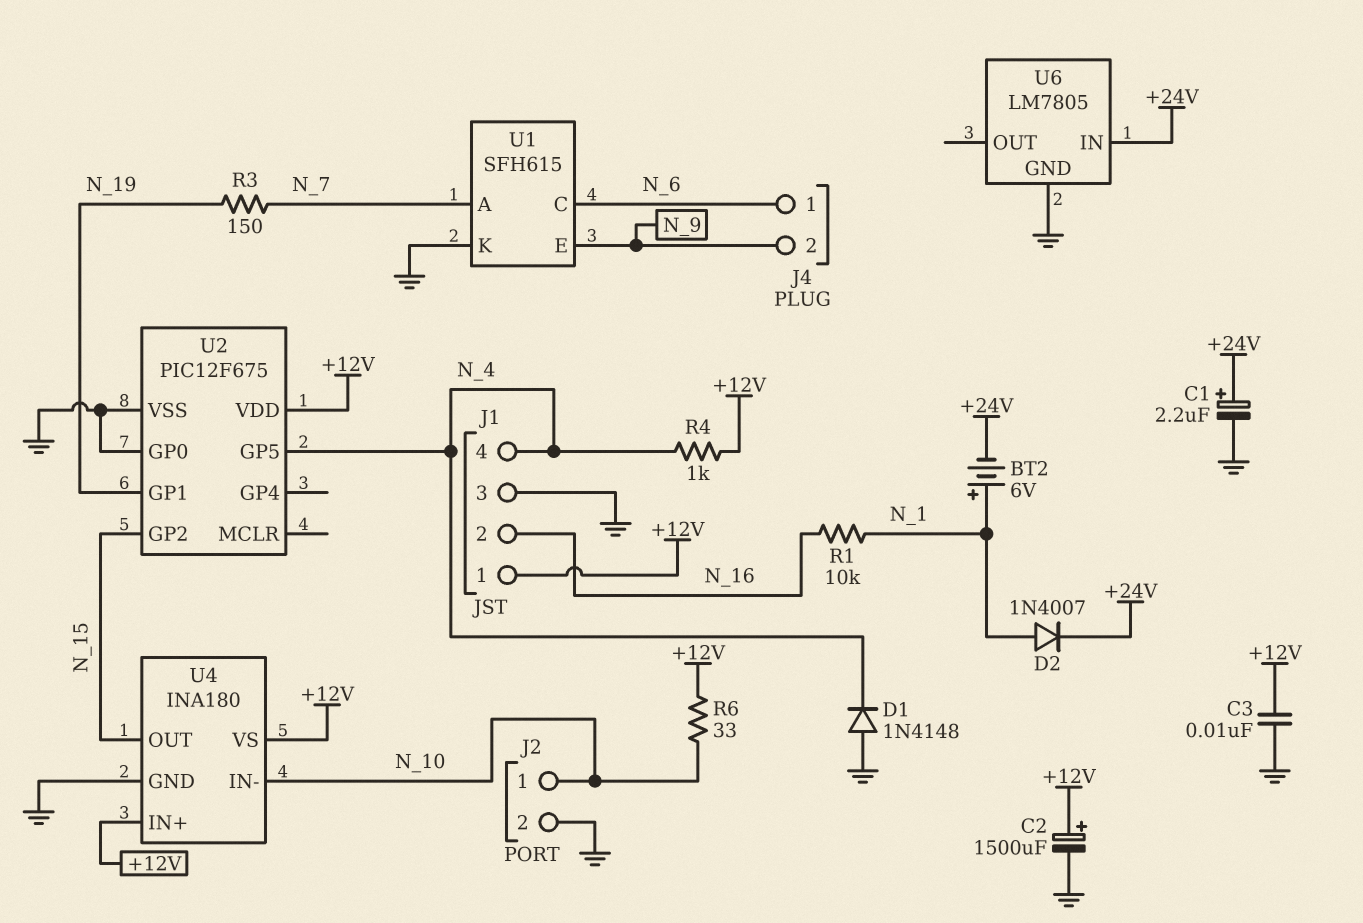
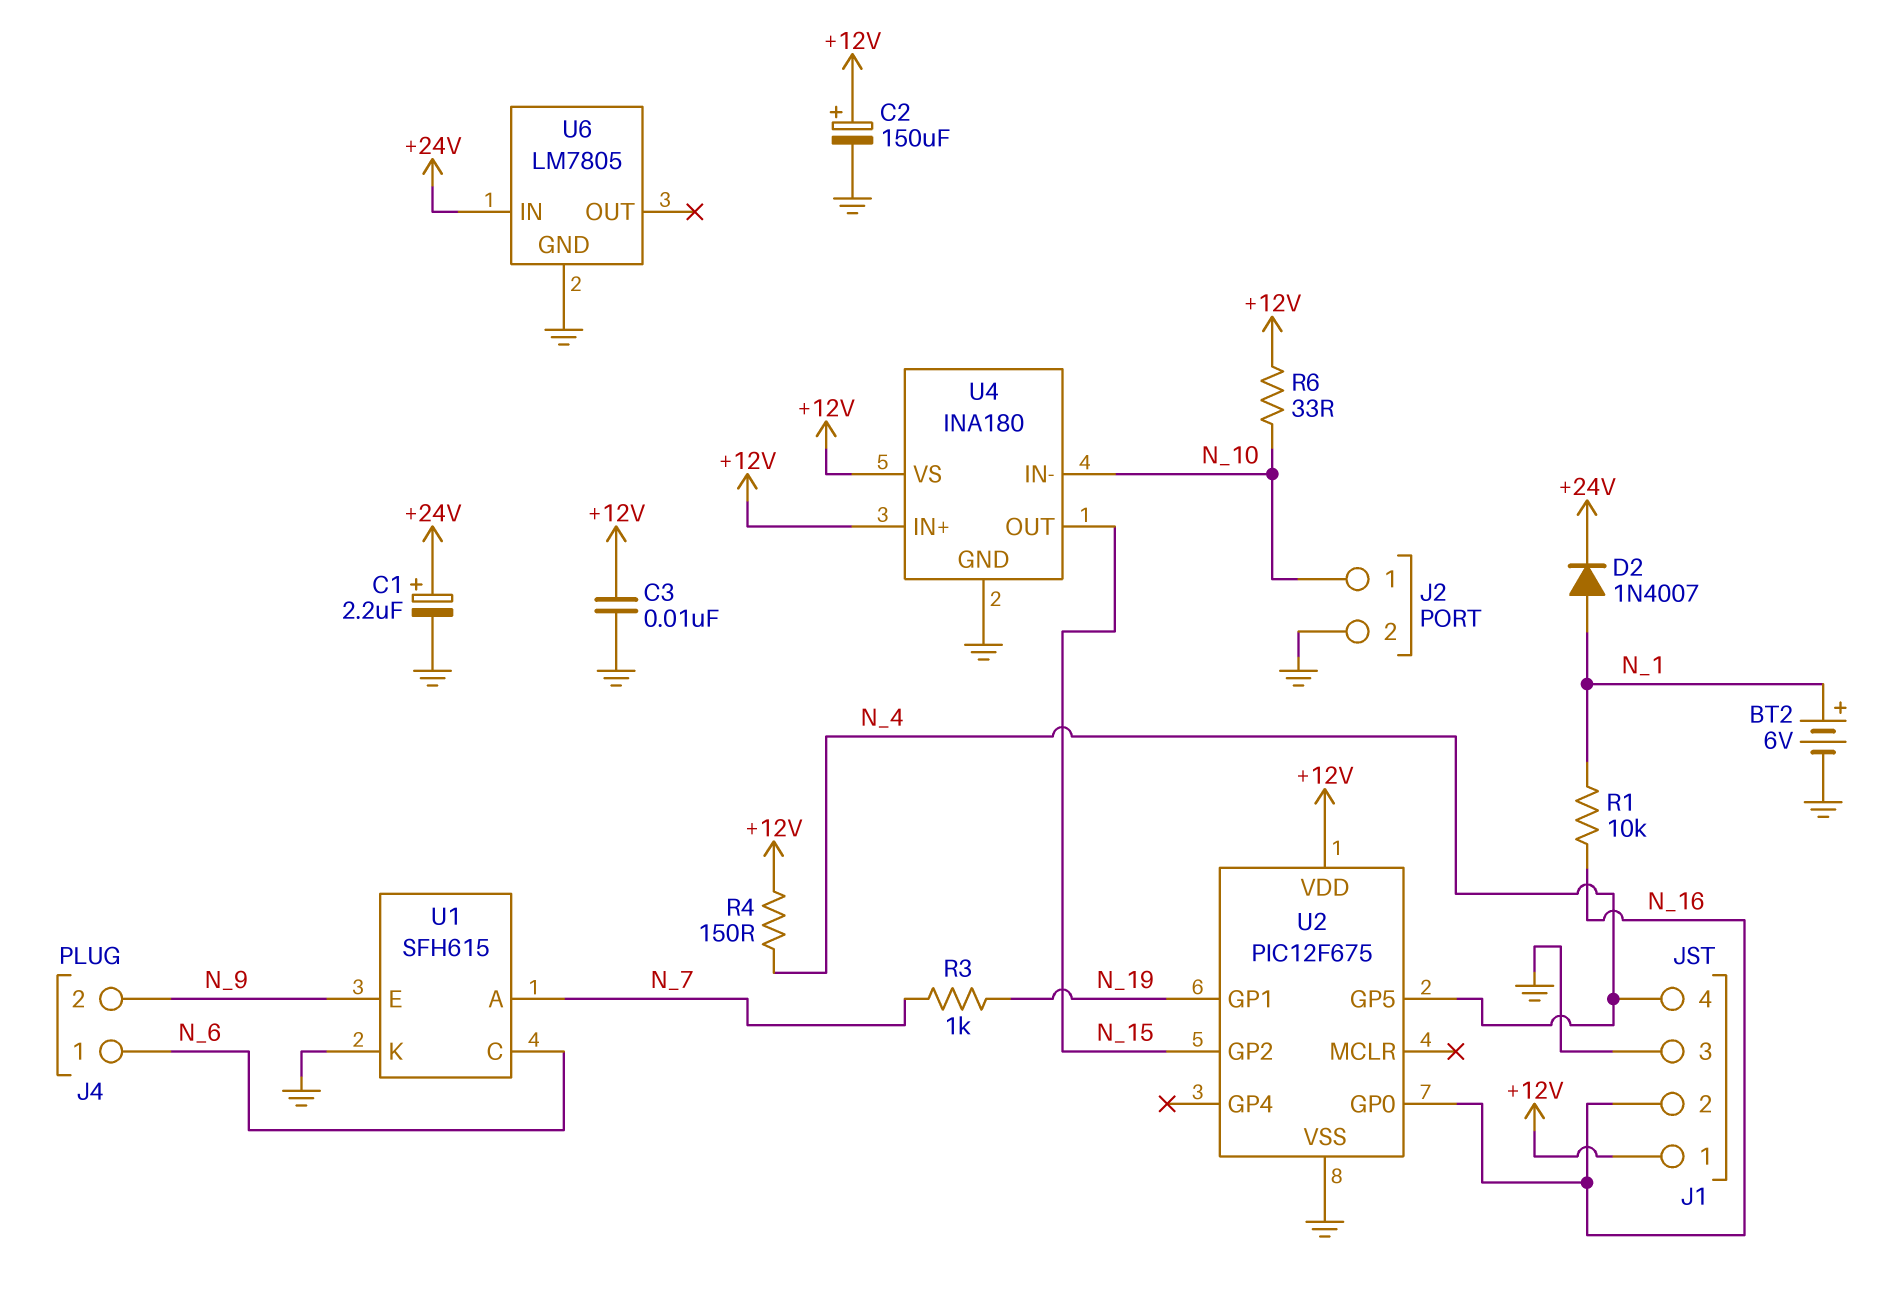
BT2: 6V (plus N_1, minus +24V) -> 6V (plus N_1, minus GND)
C2: 1500uF (plus +12V, minus GND) -> 150uF (plus +12V, minus GND)
D1: diode 1N4148 (A GND, K N_4) -> none
R3: 150 (N_7, N_19) -> 1k (N_7, N_19)
R4: 1k (+12V, N_4) -> 150 (+12V, N_4)
U2 pin GP0: GND -> N_16

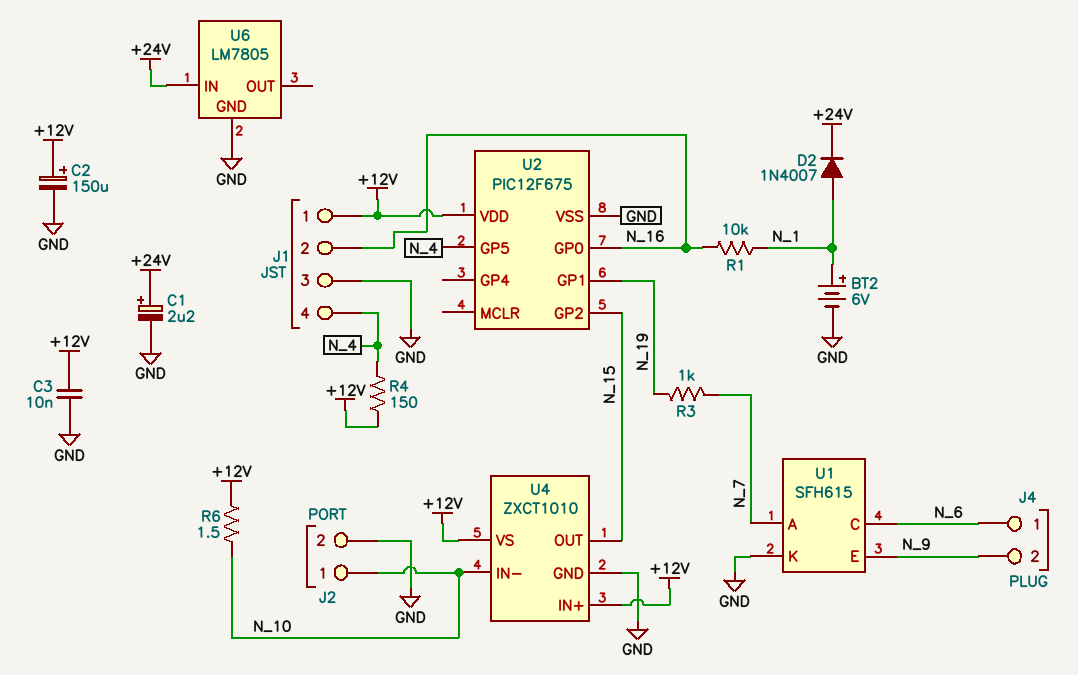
R6: 33 (+12V, N_10) -> 1.5 (+12V, N_10)
U4: INA180 -> ZXCT1010

